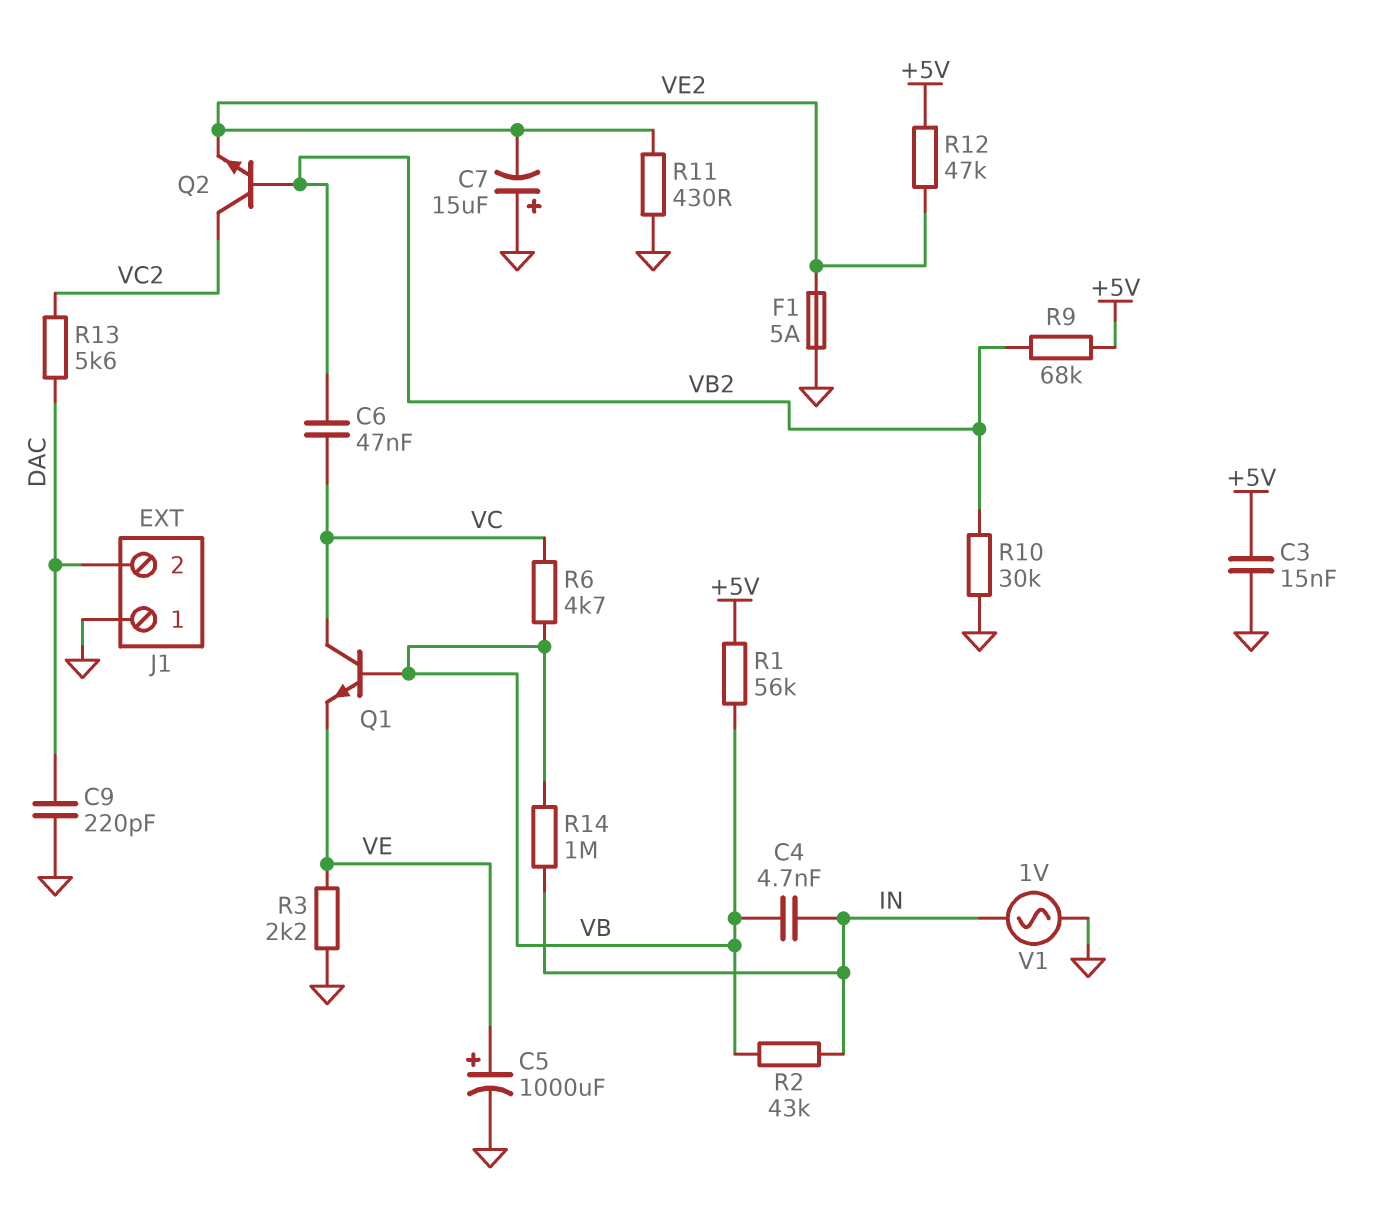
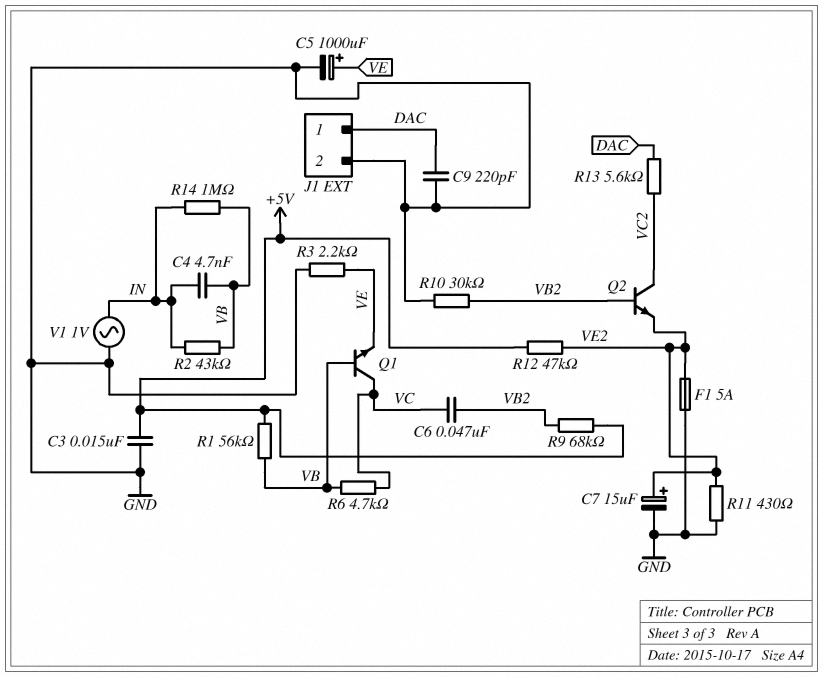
C7: 15uF (plus GND, minus VE2) -> 15uF (plus VE2, minus GND)
J1 pin 1: GND -> DAC
J1 pin 2: DAC -> GND

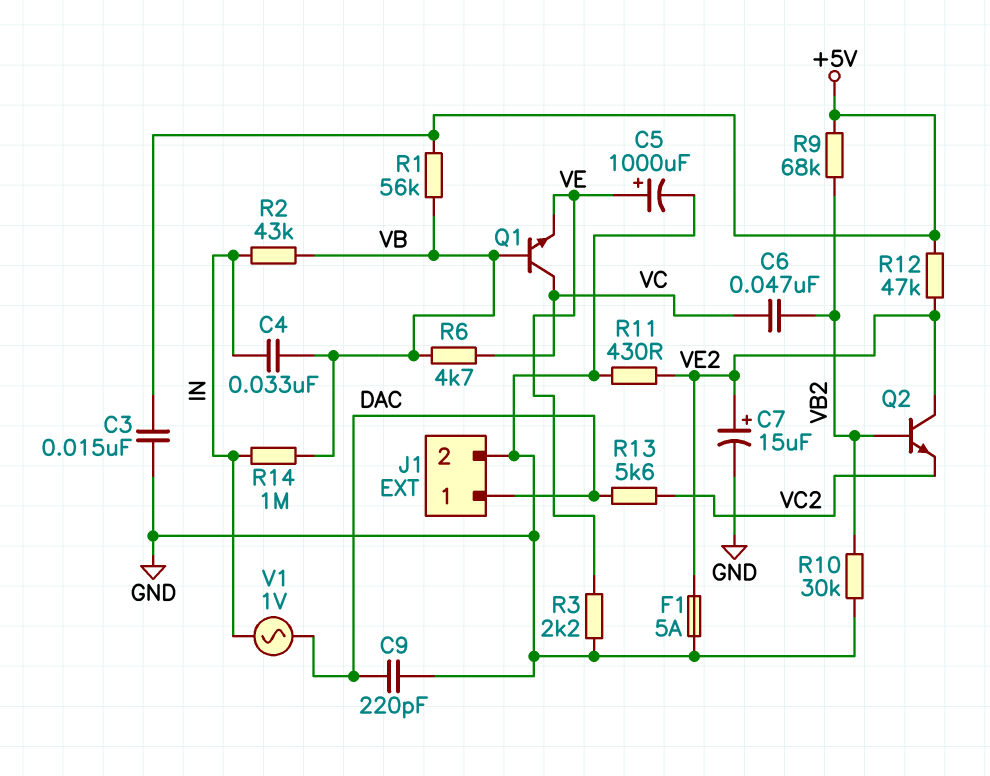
C4: 4.7nF (IN, VB) -> 33nF (IN, VB)
Q2: NPN (B VB2, C VC2, E VE2) -> NPN (B VB2, C VE2, E VC2)
V1: AC 1V (GND, IN) -> AC 1V (DAC, IN)

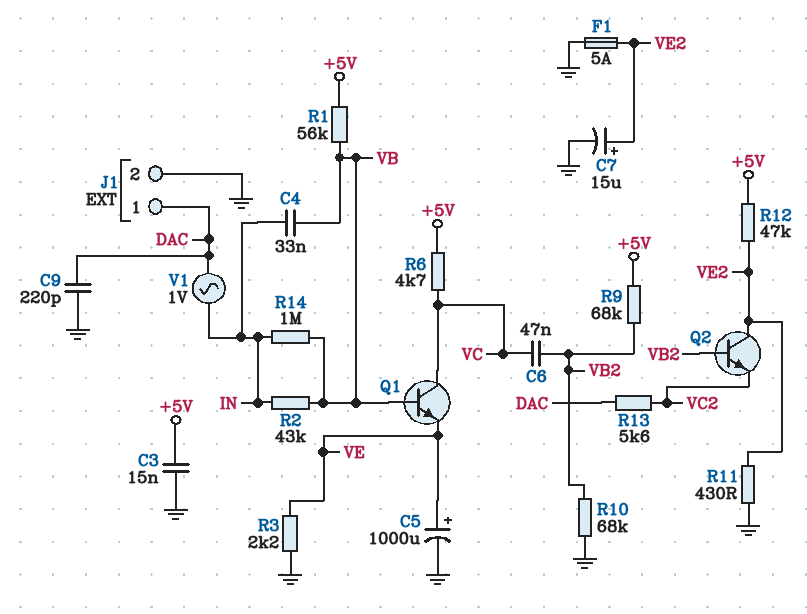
R6: 4.7k (VB, VC) -> 4.7k (+5V, VC)
R10: 30k (GND, VB2) -> 68k (GND, VB2)

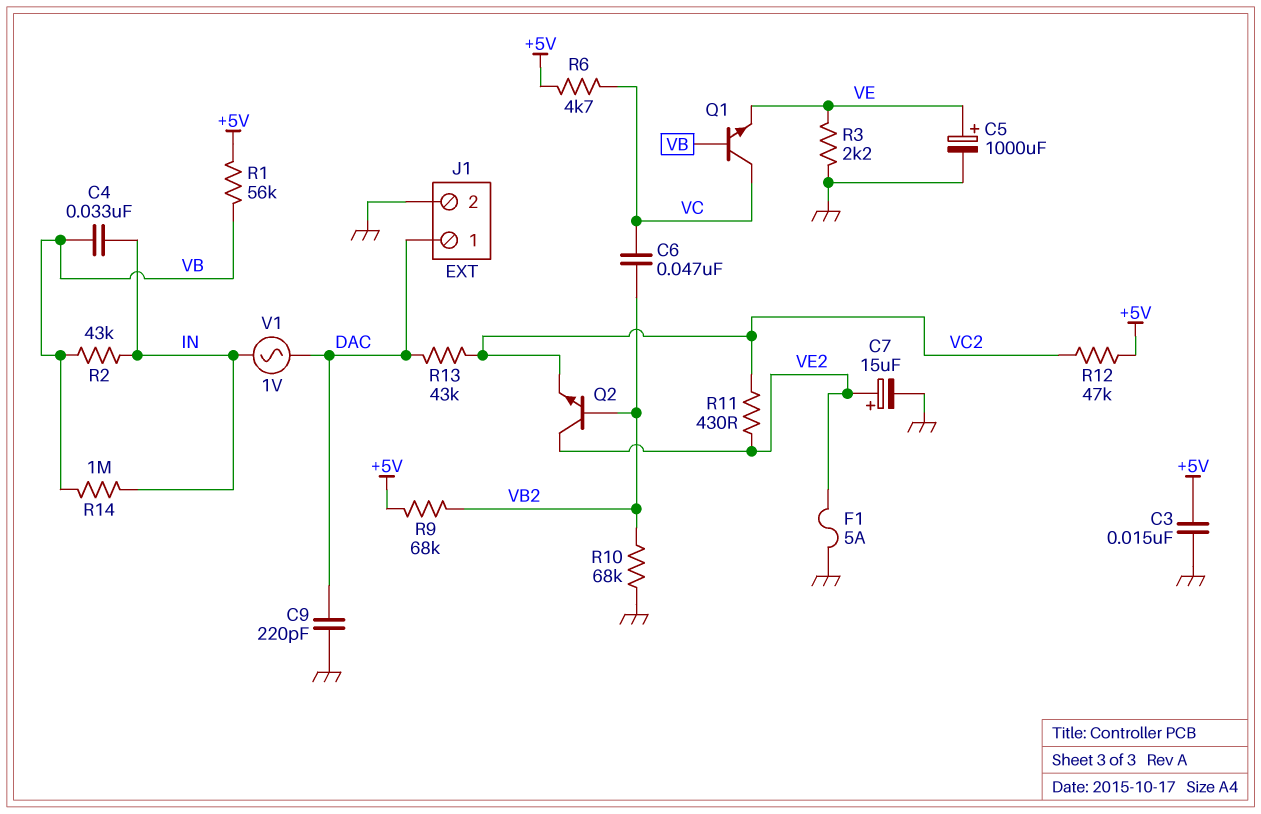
R11: 430 (GND, VE2) -> 430 (VC2, VE2)
R12: 47k (+5V, VE2) -> 47k (+5V, VC2)
R13: 5.6k (DAC, VC2) -> 43k (DAC, VC2)

